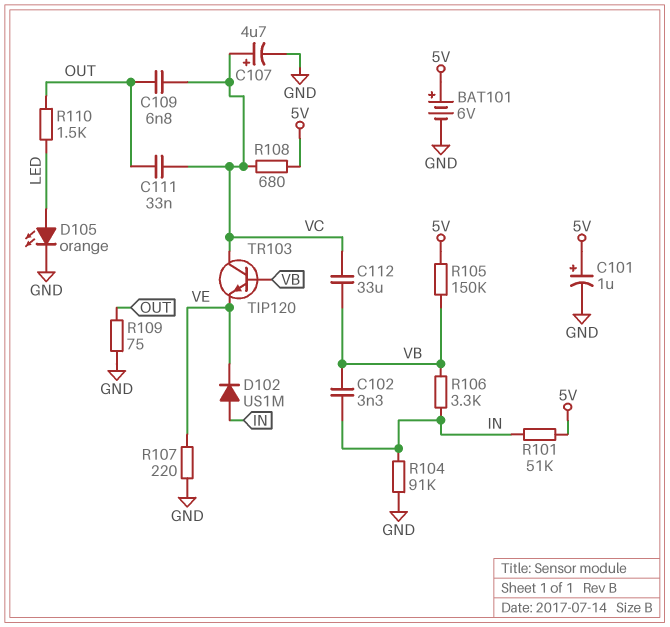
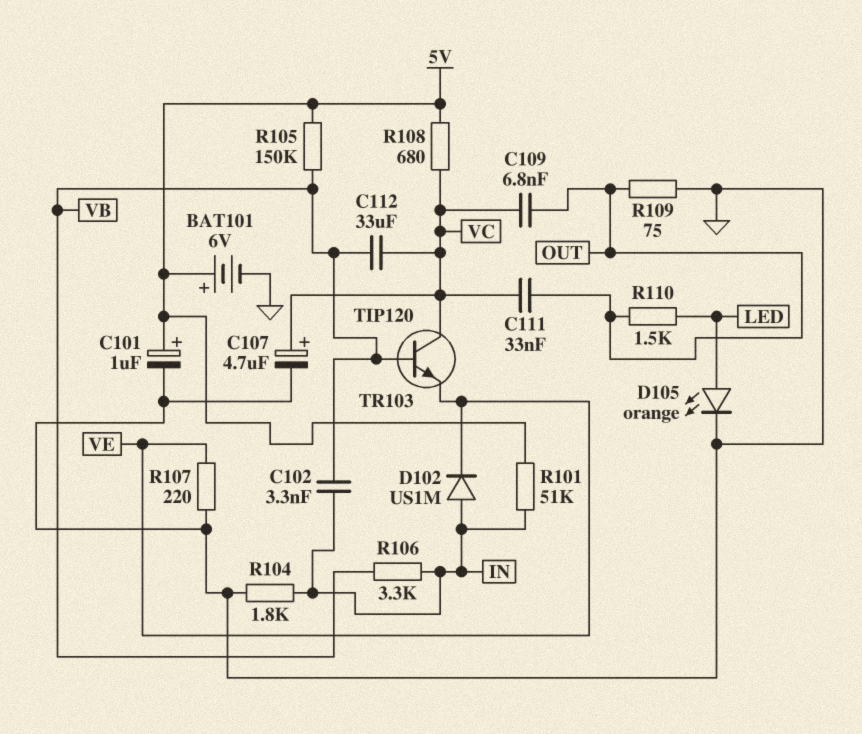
R104: 91k (GND, IN) -> 1.8k (GND, IN)

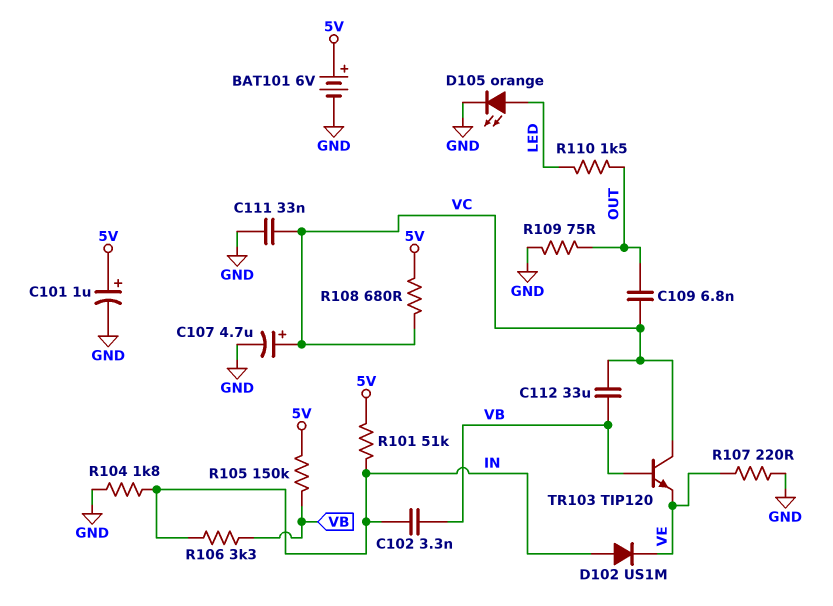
C111: 33nF (OUT, VC) -> 33nF (GND, VC)

